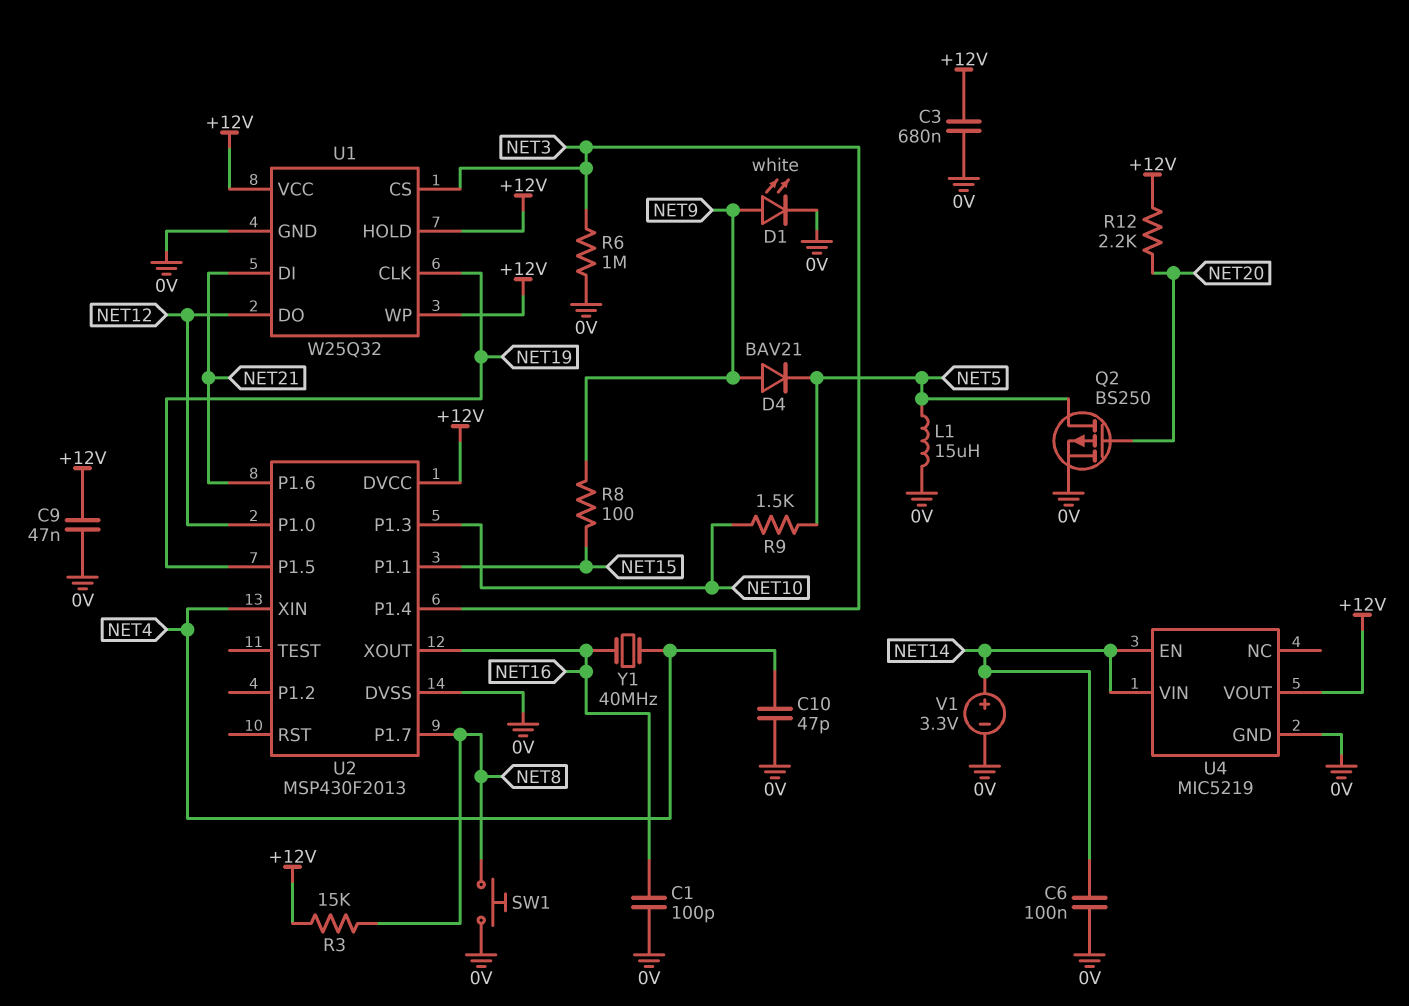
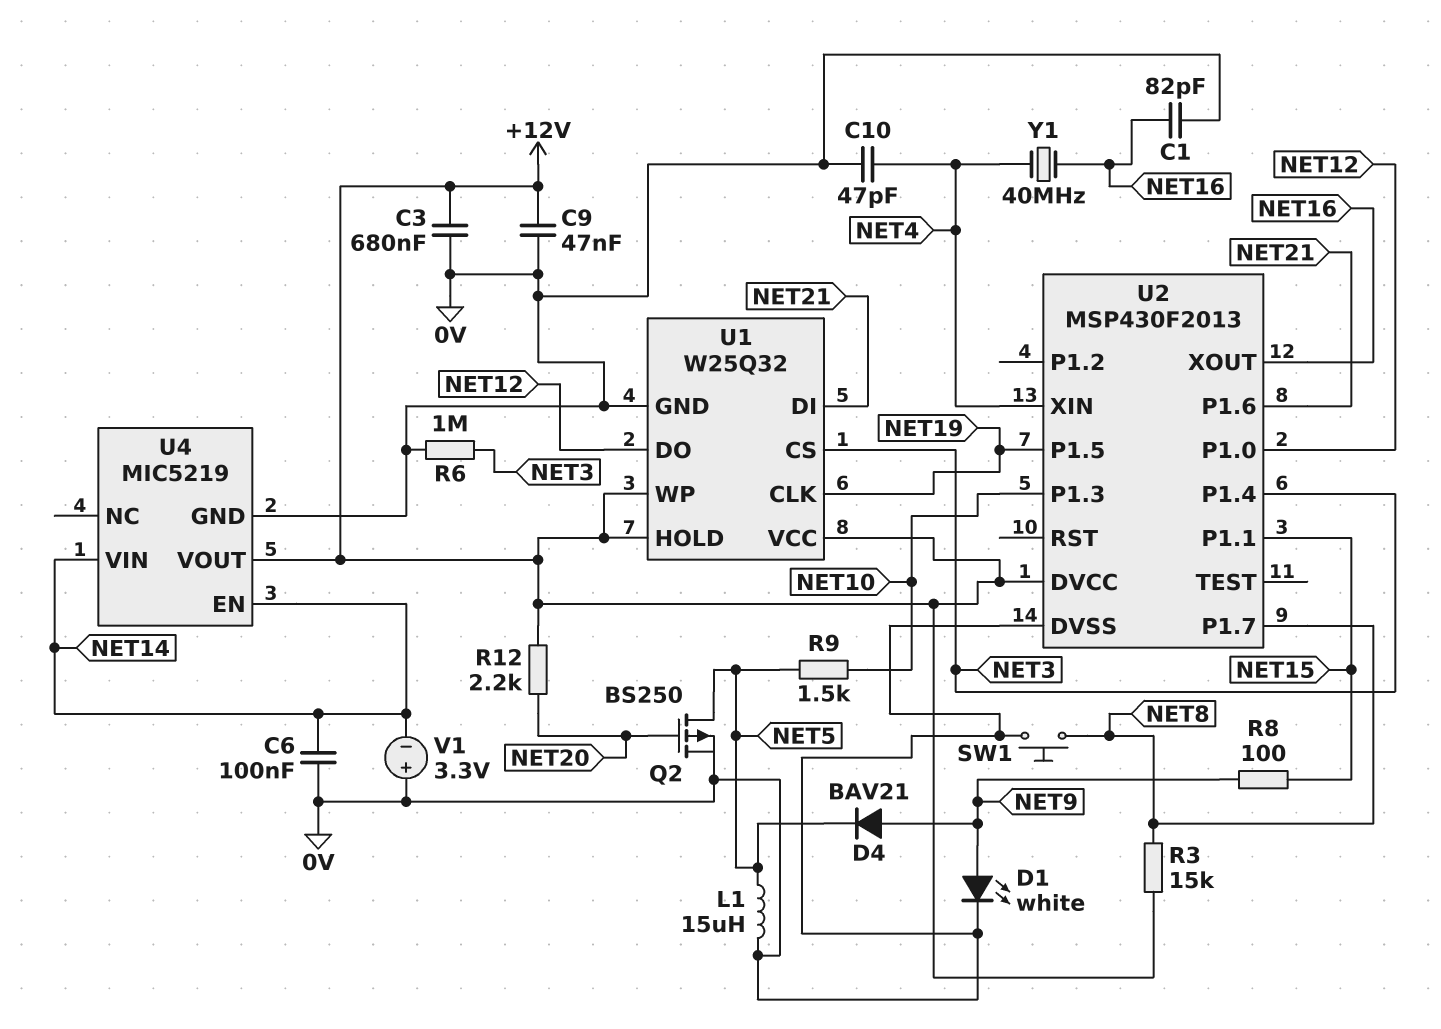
C1: 100pF (0V, NET16) -> 82pF (0V, NET16)
V1: 3.3V (plus NET14, minus 0V) -> 3.3V (plus 0V, minus NET14)

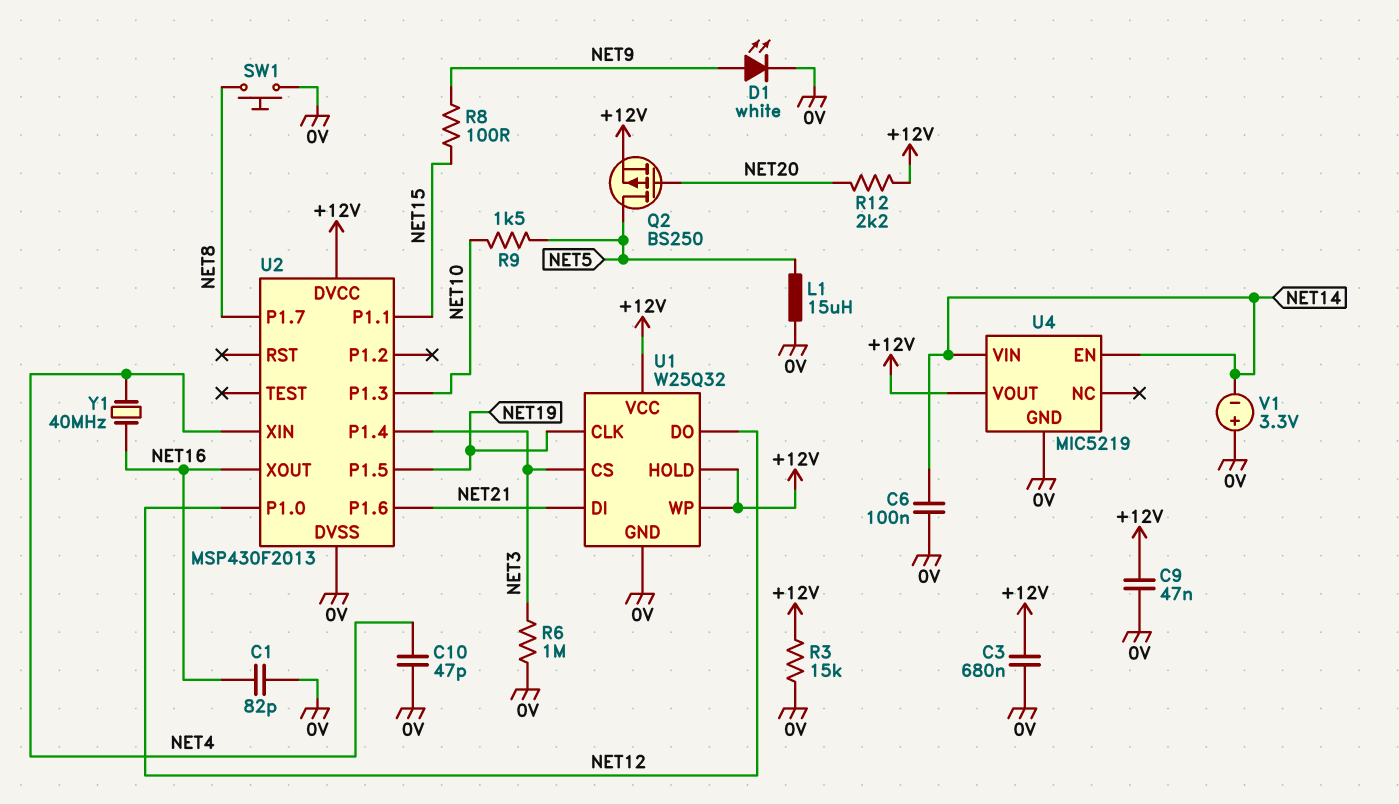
D4: diode BAV21 (A NET9, K NET5) -> none
Q2: PMOS BS250 (G NET20, D NET5, S 0V) -> PMOS BS250 (G NET20, D NET5, S +12V)
R3: 15k (+12V, NET8) -> 15k (+12V, 0V)

